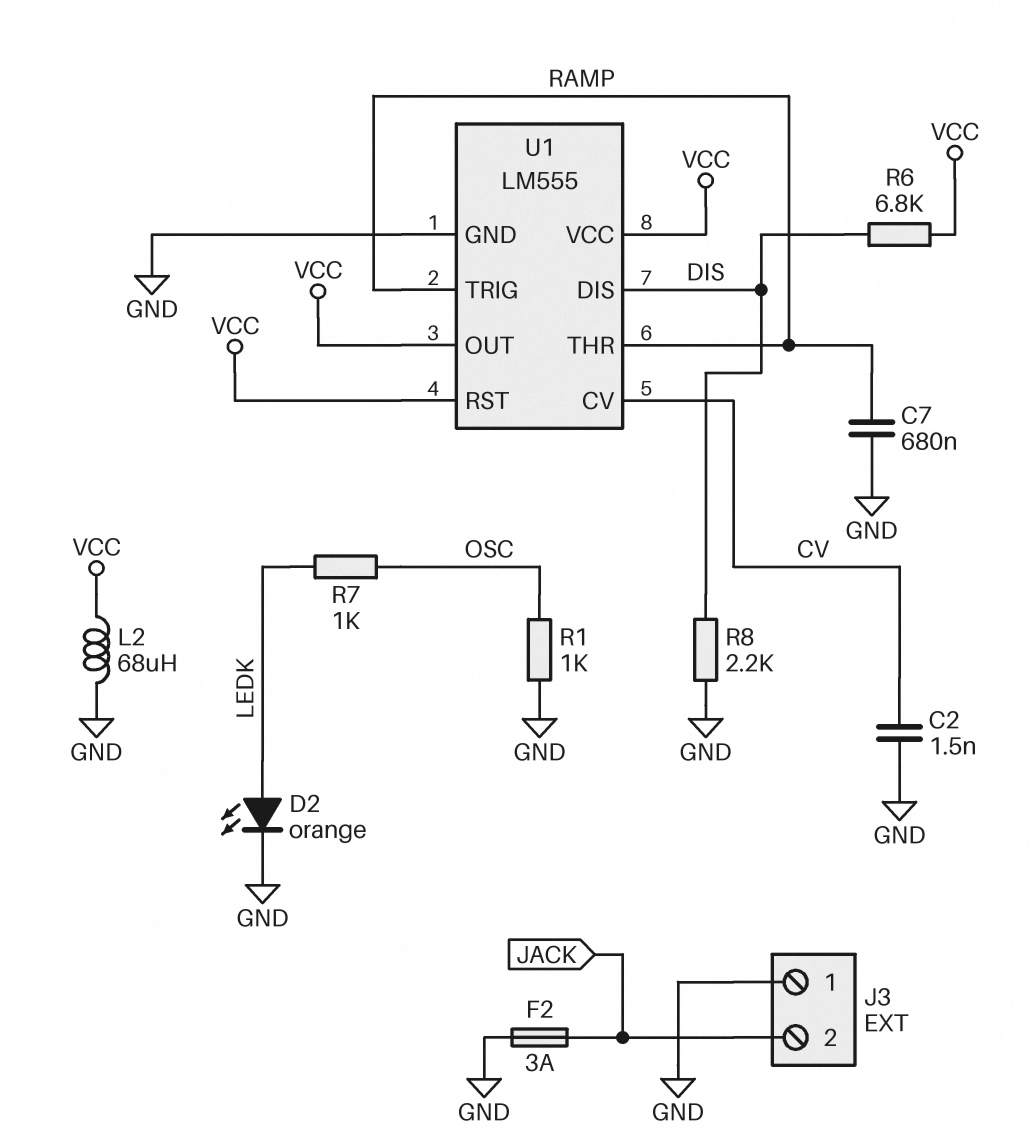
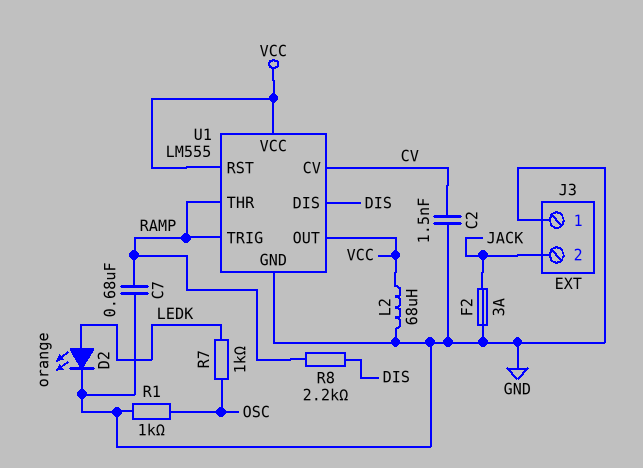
R6: 6.8k (DIS, VCC) -> none
R8: 2.2k (DIS, GND) -> 2.2k (DIS, RAMP)

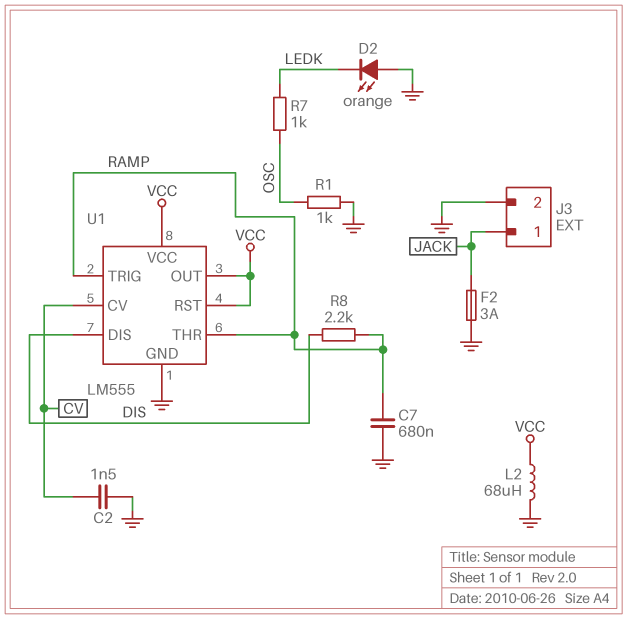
D2: LED orange (A LEDK, K GND) -> LED orange (A GND, K LEDK)
J3 pin 1: GND -> JACK
J3 pin 2: JACK -> GND

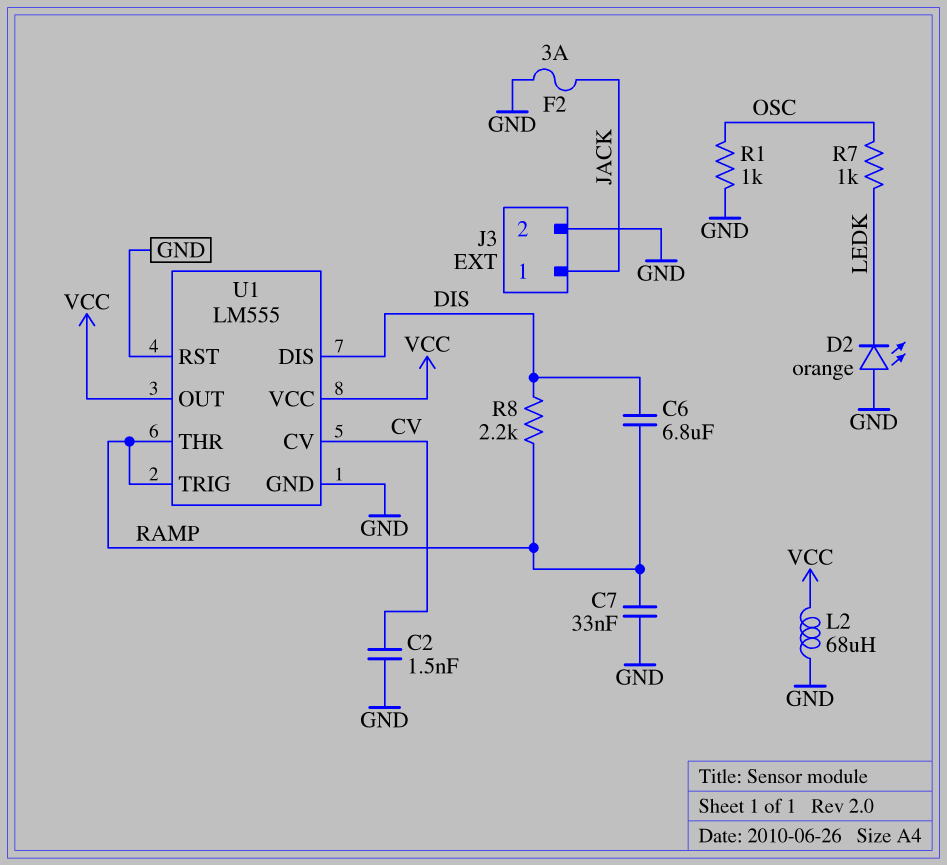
C6: none -> 6.8uF (DIS, RAMP)
C7: 680nF (GND, RAMP) -> 33nF (GND, RAMP)
U1 pin RST: VCC -> GND

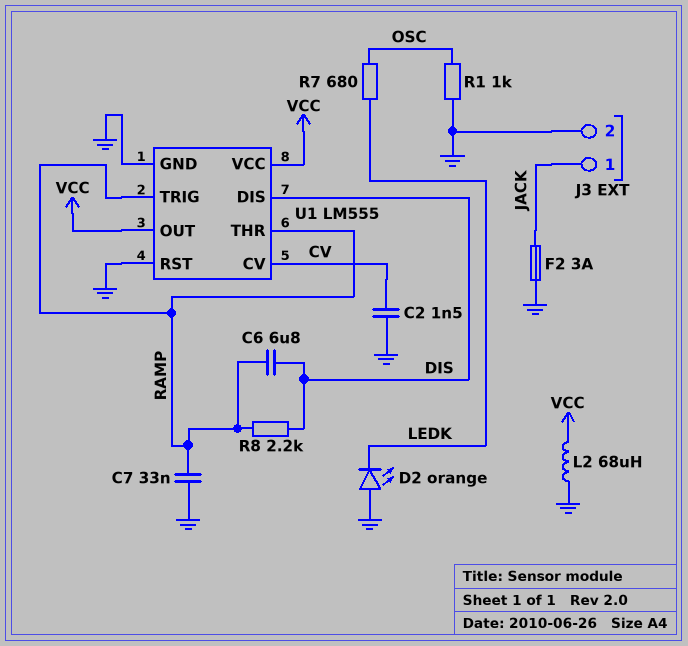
R7: 1k (LEDK, OSC) -> 680 (LEDK, OSC)

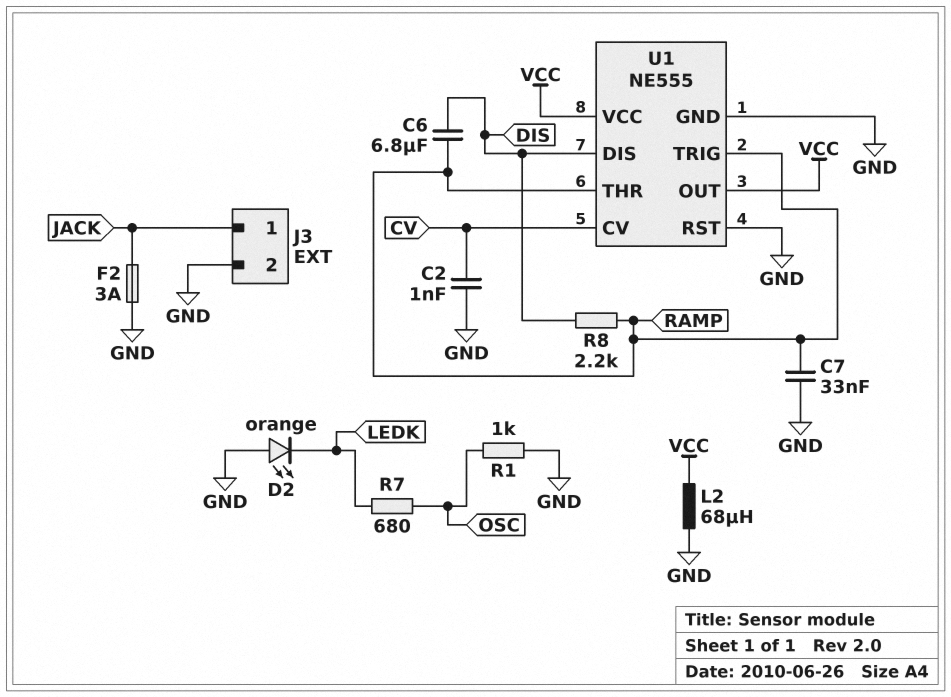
C2: 1.5nF (CV, GND) -> 1nF (CV, GND)
U1: LM555 -> NE555

